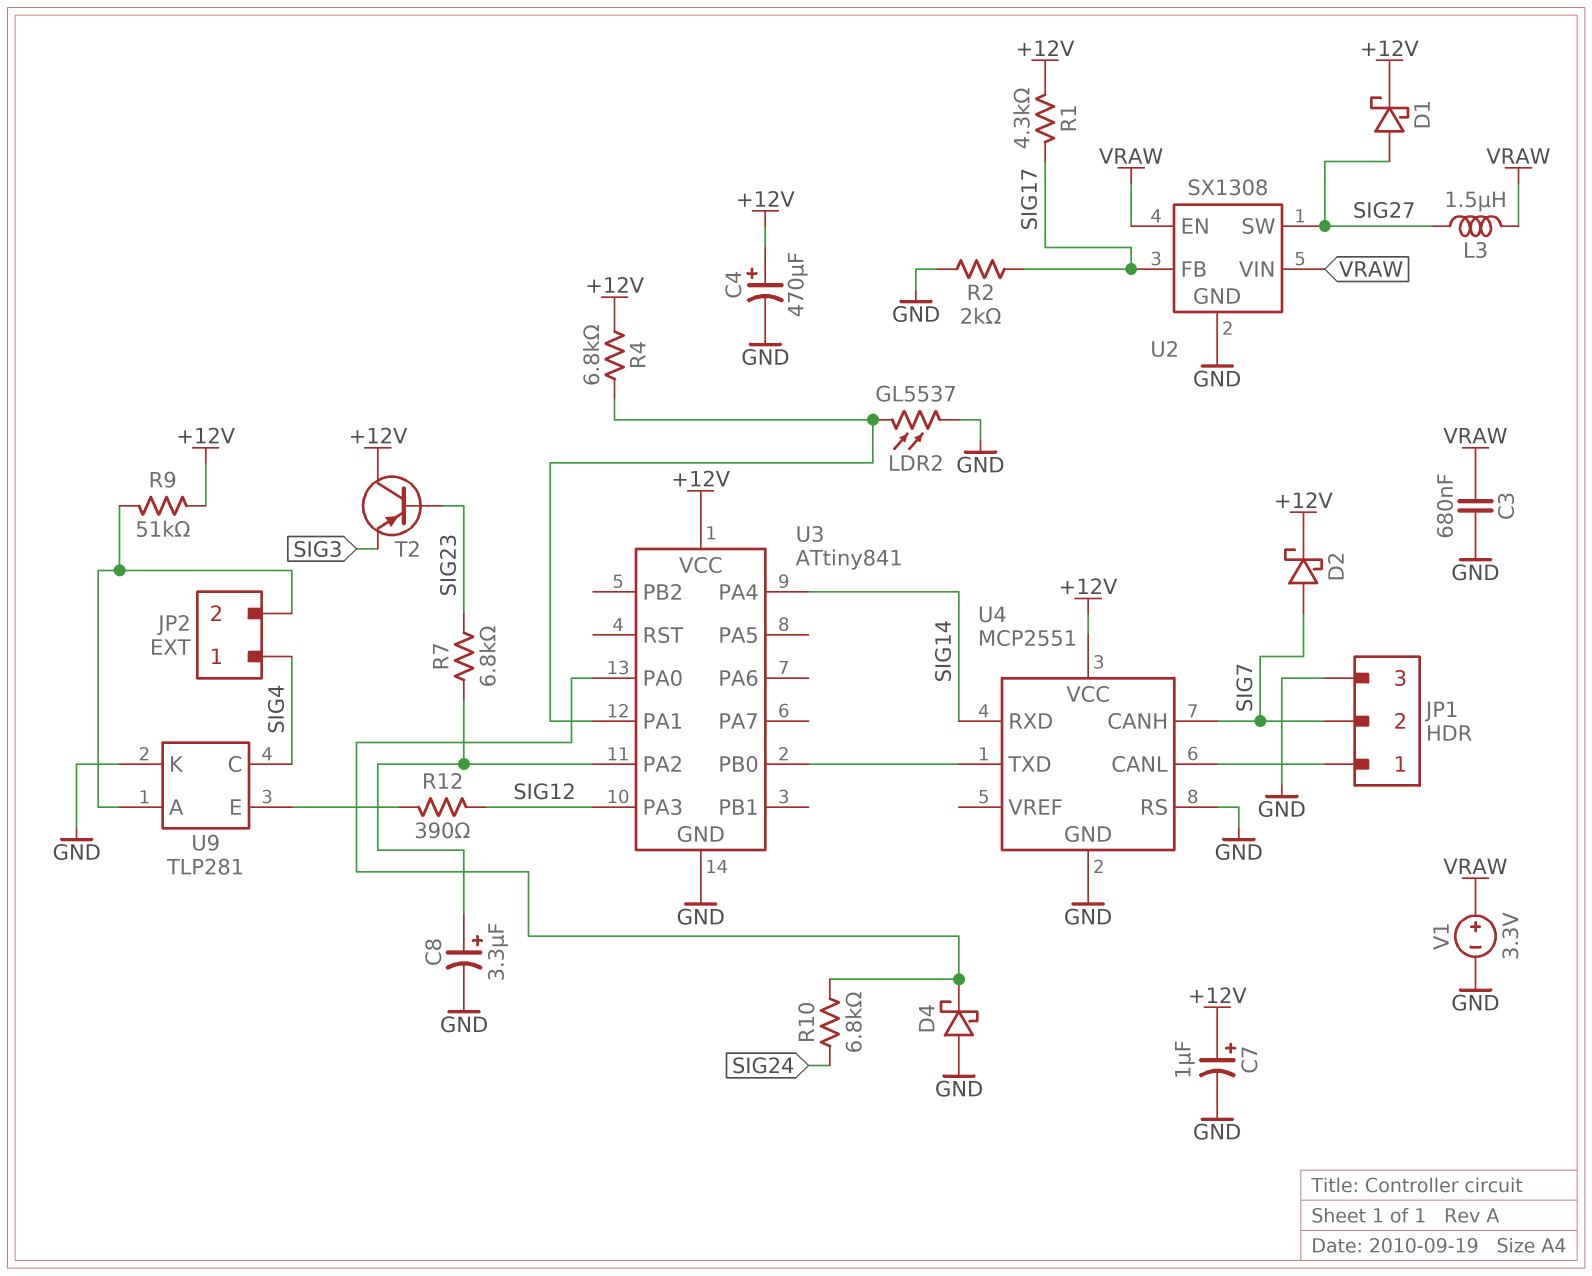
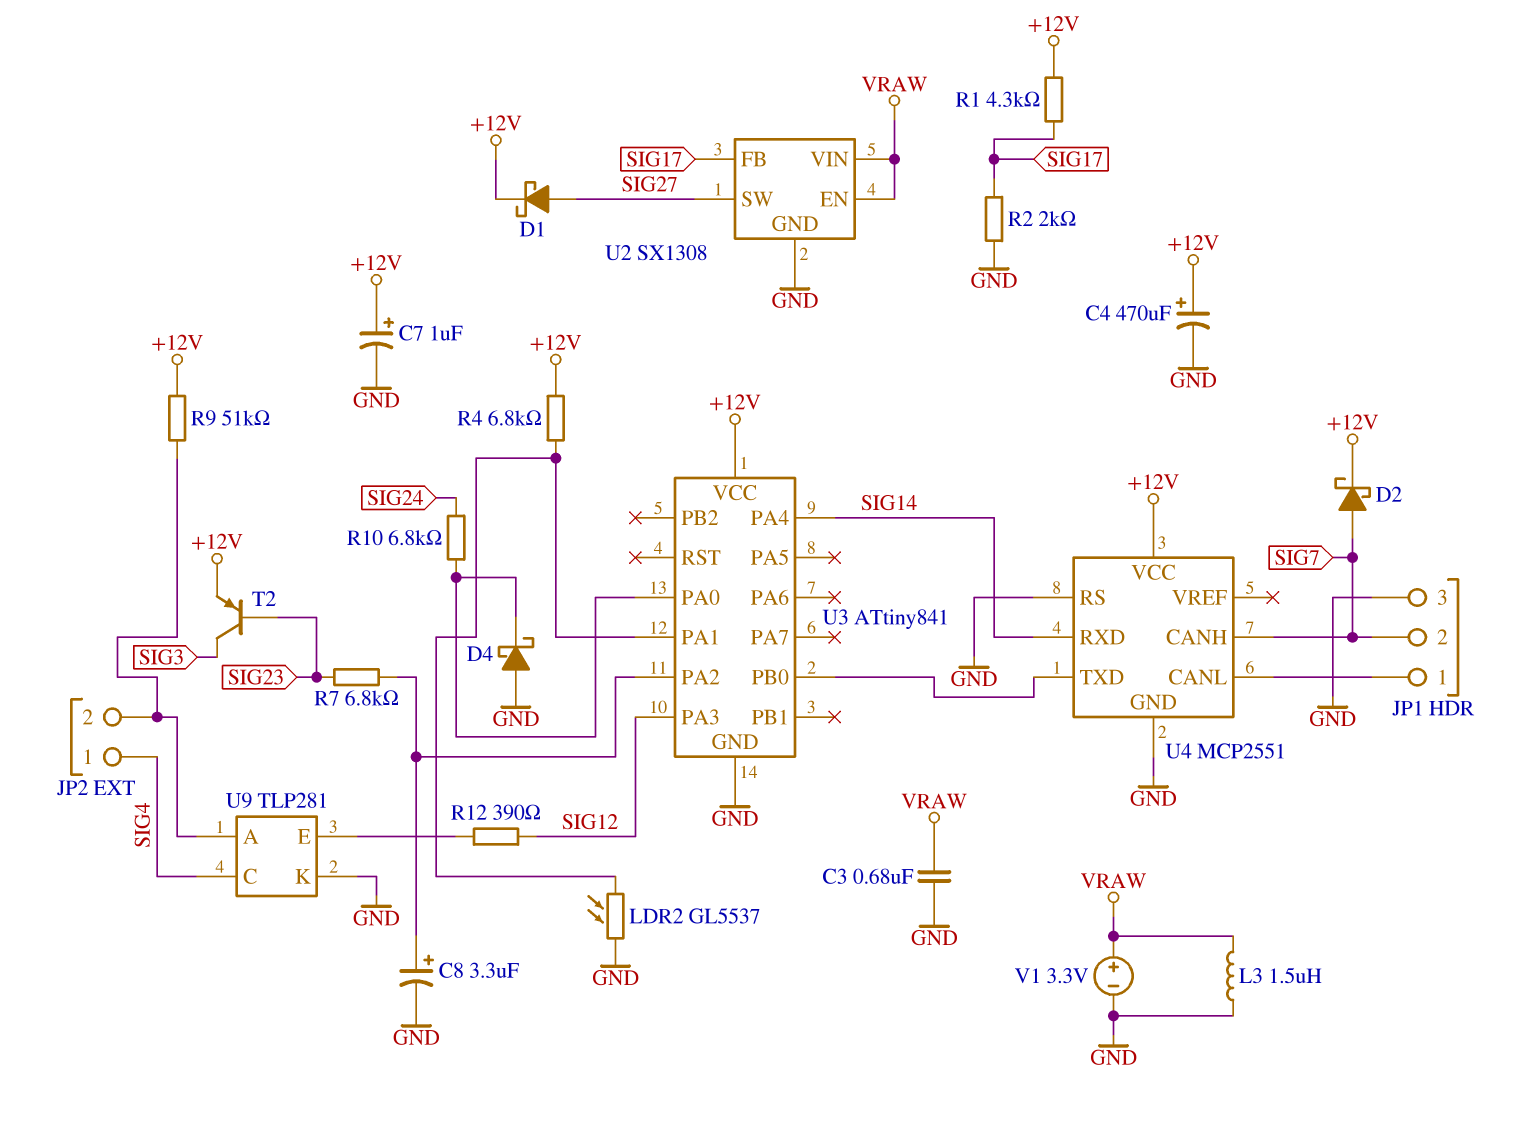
L3: 1.5uH (SIG27, VRAW) -> 1.5uH (GND, VRAW)
T2: PNP (B SIG23, C +12V, E SIG3) -> PNP (B SIG23, C SIG3, E +12V)

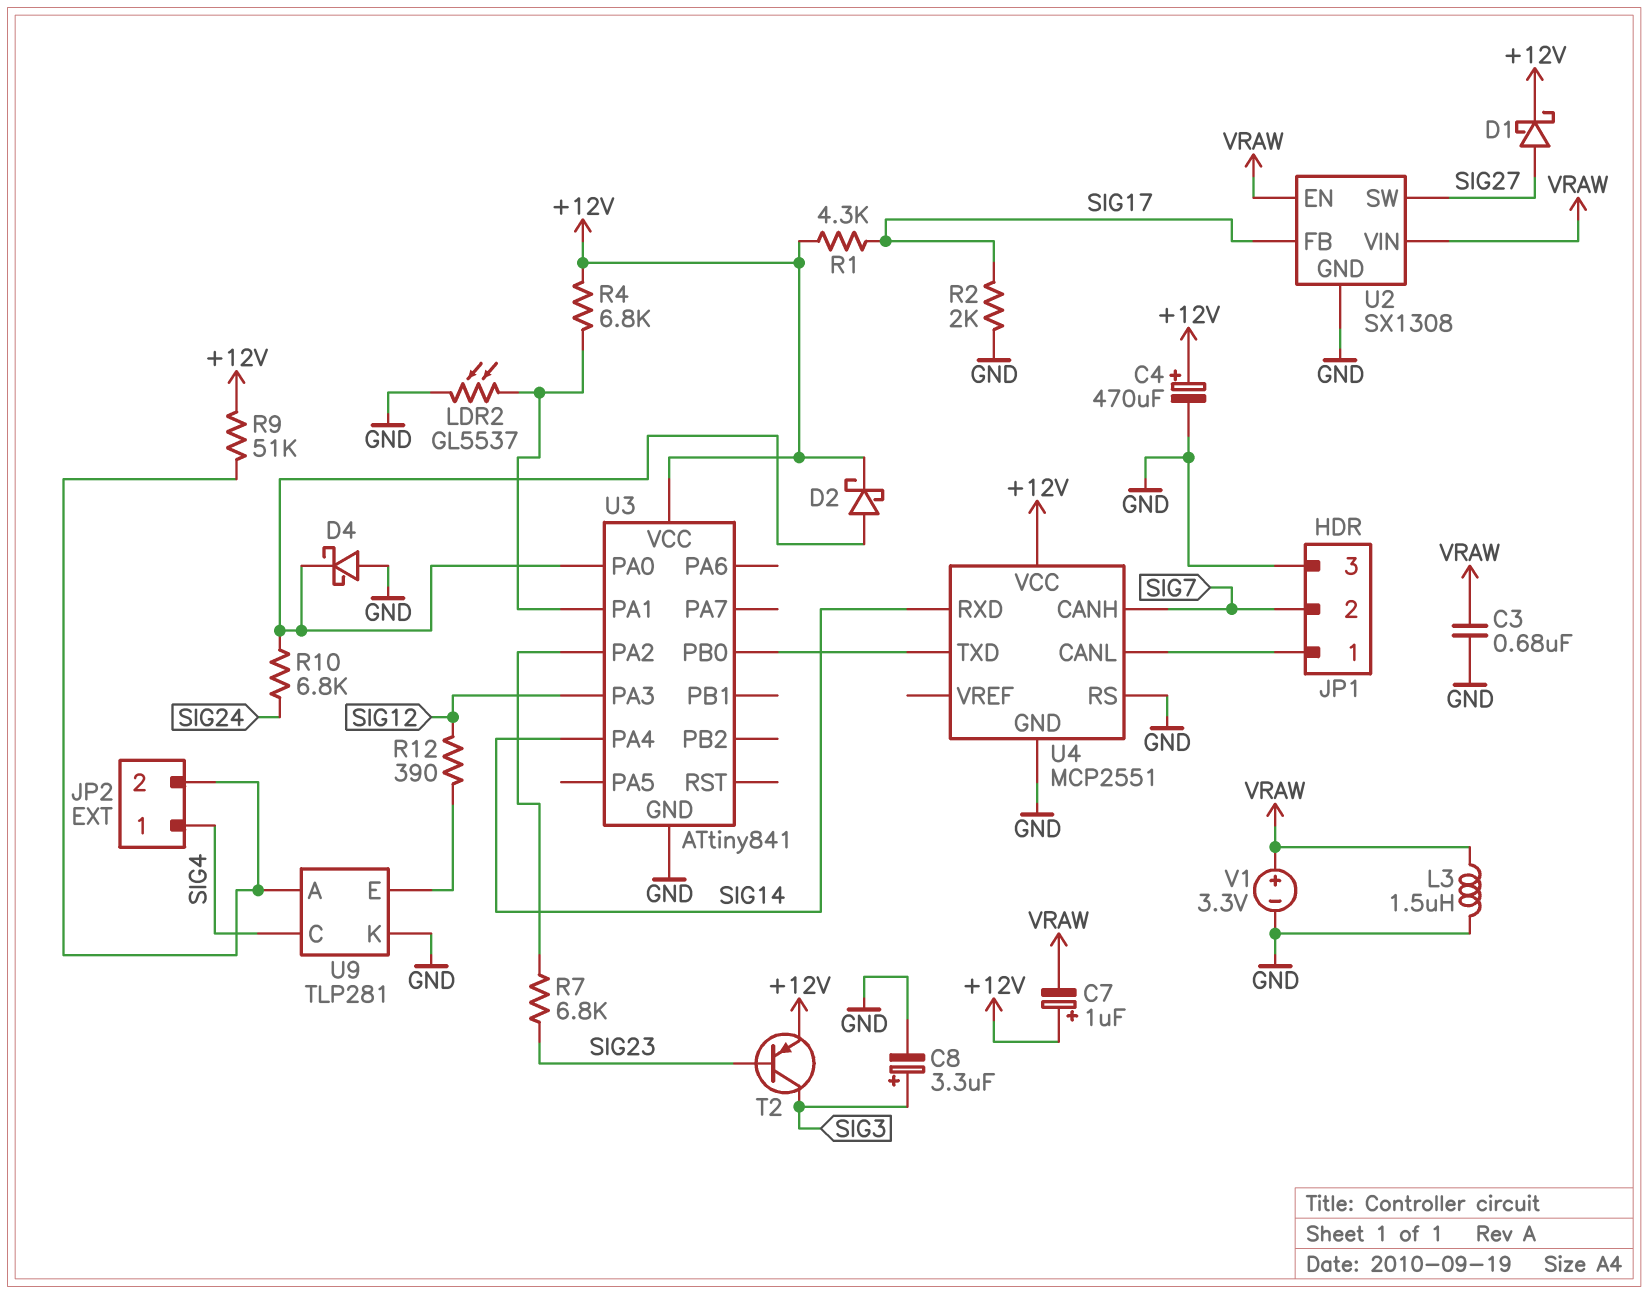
C7: 1uF (plus +12V, minus GND) -> 1uF (plus +12V, minus VRAW)
C8: 3.3uF (plus U3/PA2, minus GND) -> 3.3uF (plus SIG3, minus GND)
D2: schottky (A SIG7, K +12V) -> schottky (A U3/PA0, K +12V)

